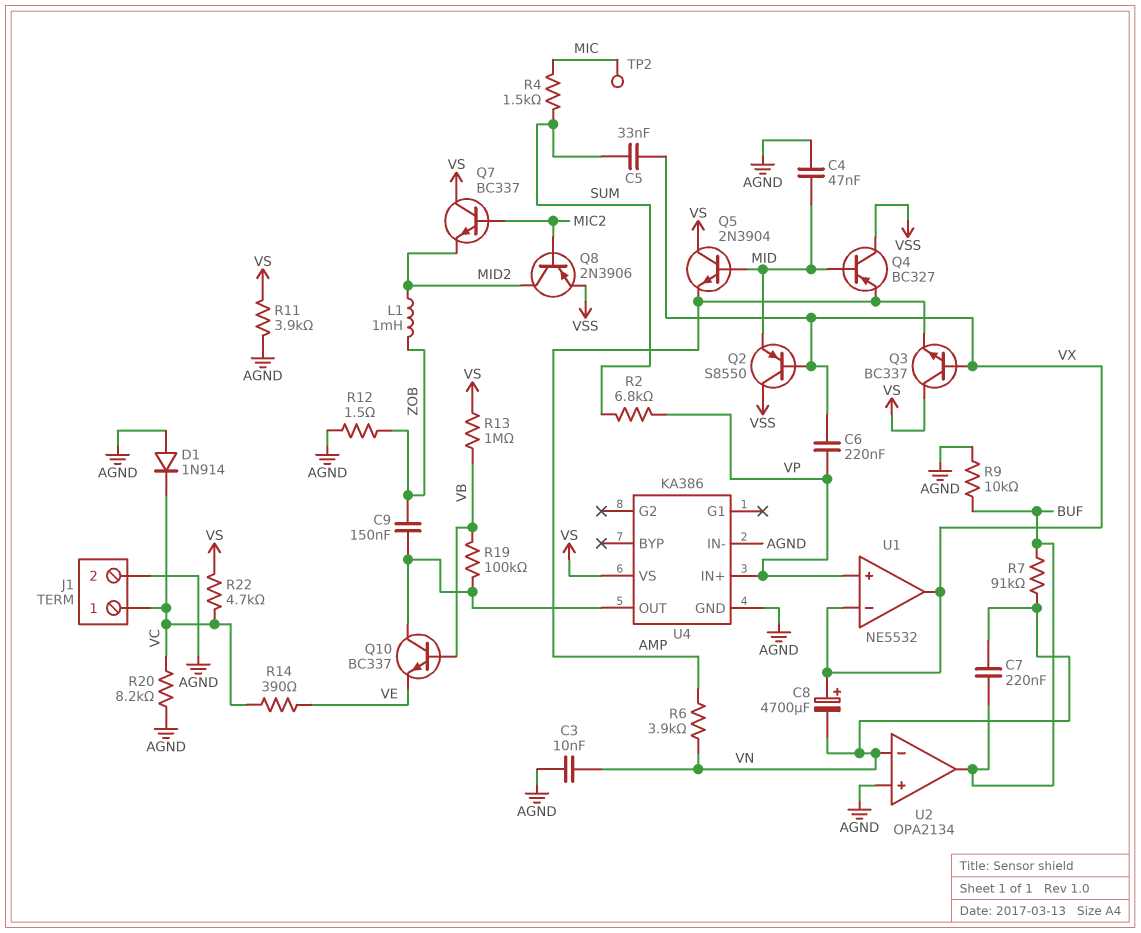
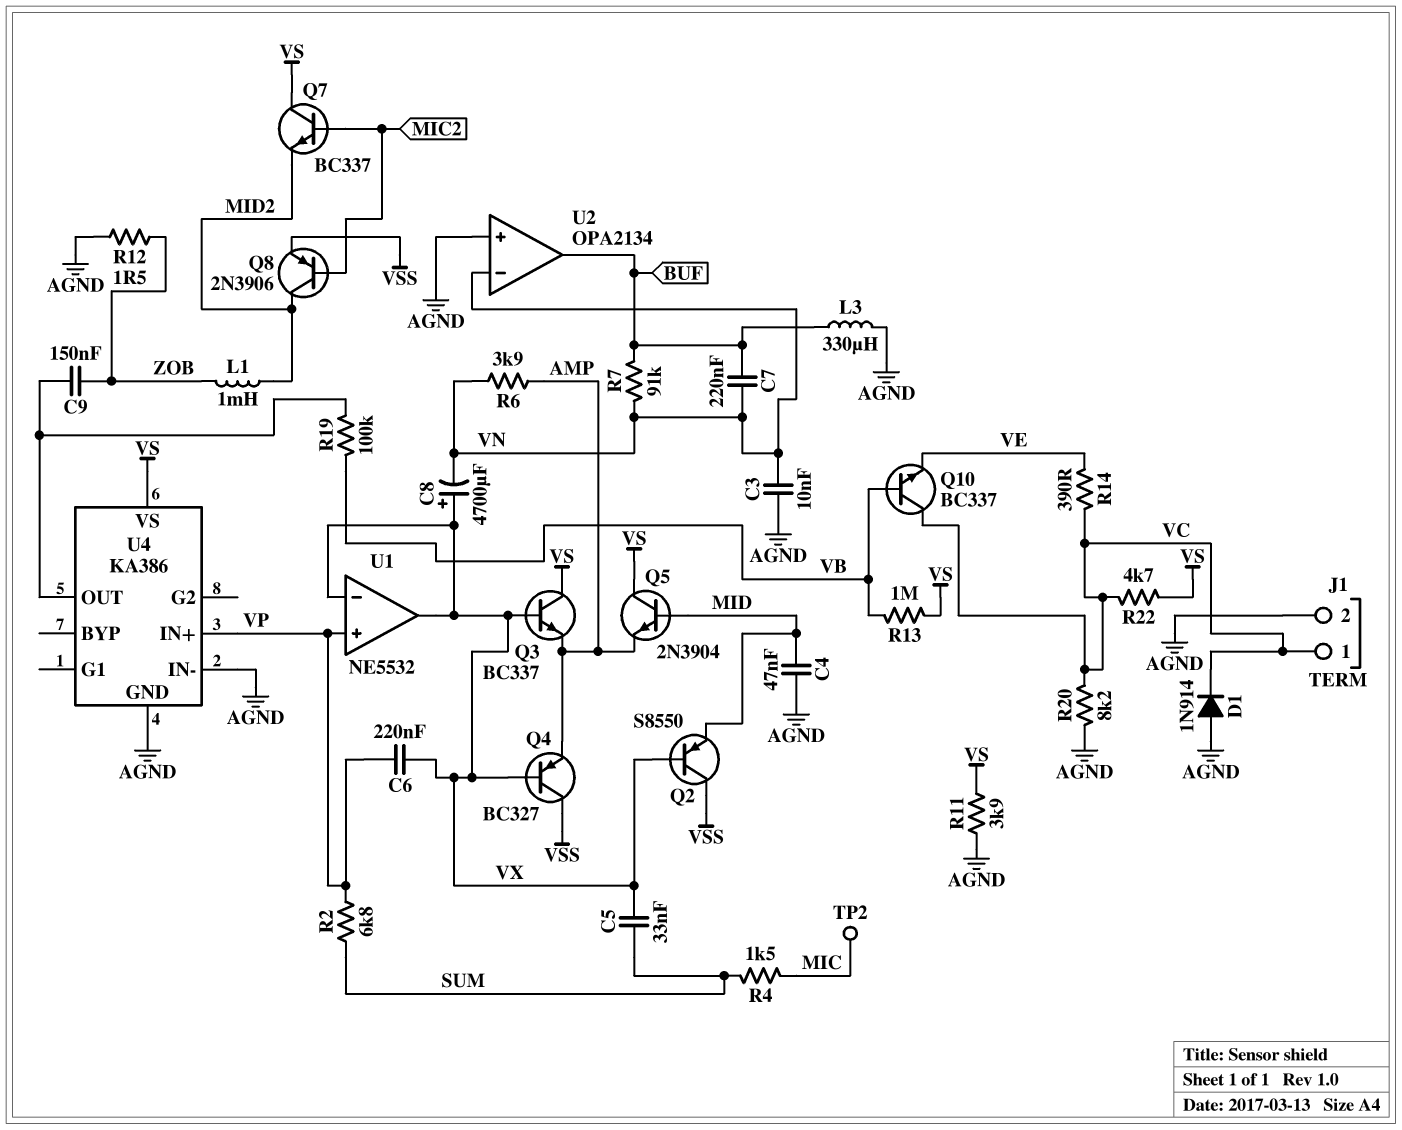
L3: none -> 330uH (AGND, BUF)
Q4: PNP BC327 (B MID, C VSS, E AMP) -> PNP BC327 (B VX, C VSS, E AMP)
Q10: NPN BC337 (B VB, C U4/OUT, E VE) -> NPN BC337 (B VB, C VC, E VE)
R9: 10k (AGND, BUF) -> none

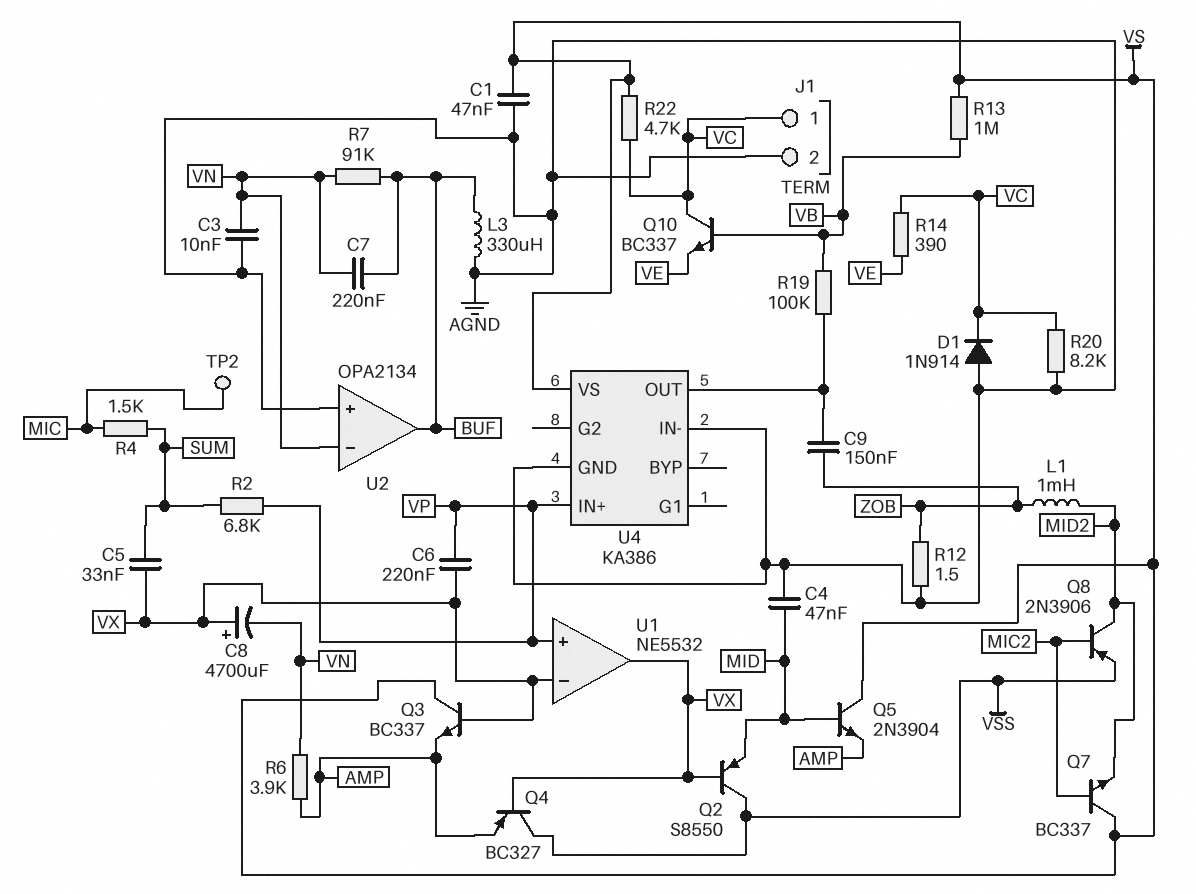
C1: none -> 47nF (AGND, VS)
R11: 3.9k (AGND, VS) -> none

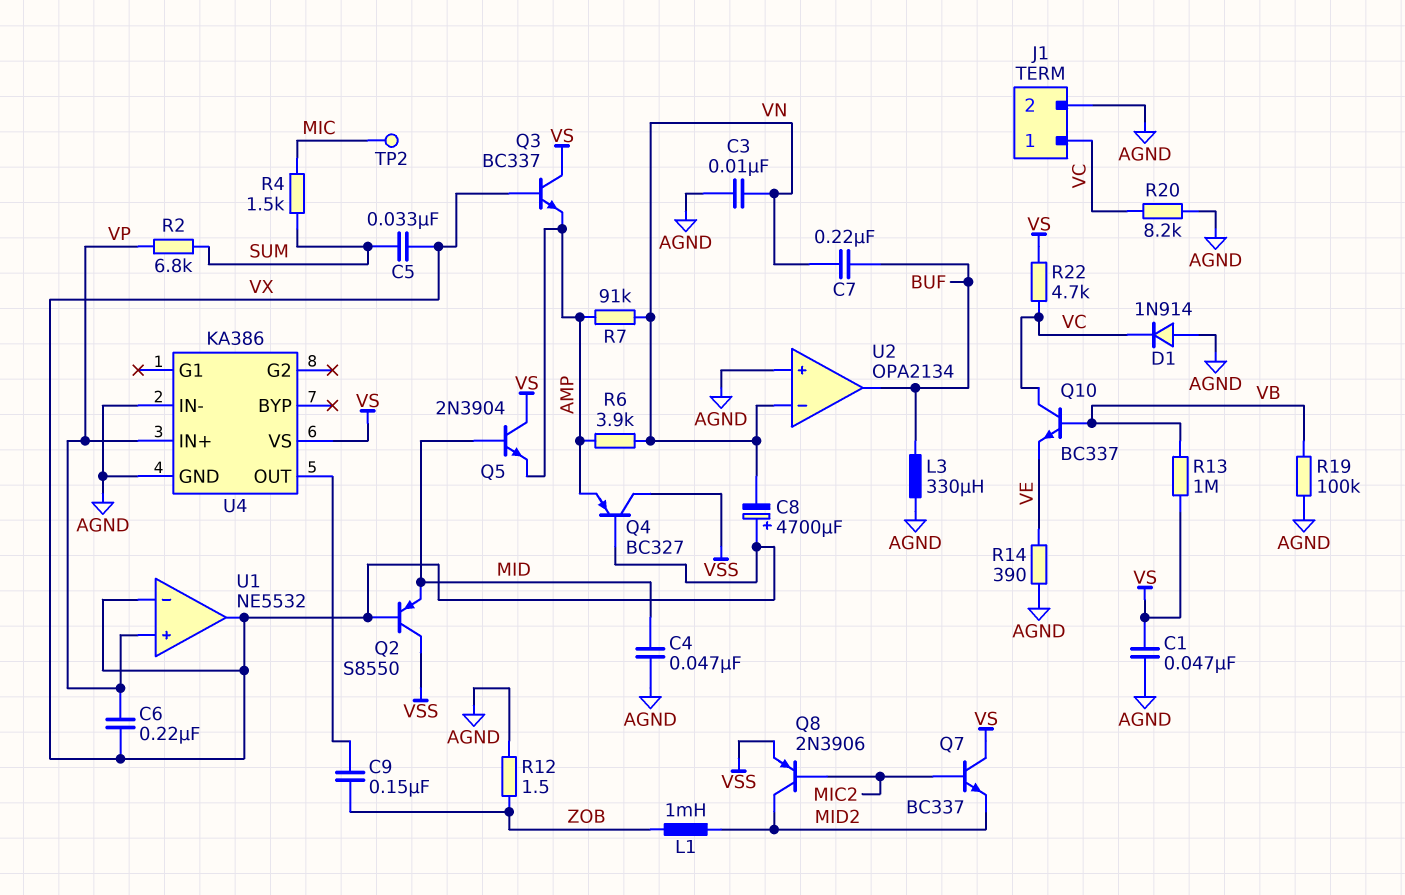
R7: 91k (BUF, VN) -> 91k (AMP, VN)
R14: 390 (VC, VE) -> 390 (AGND, VE)
R19: 100k (U4/OUT, VB) -> 100k (AGND, VB)

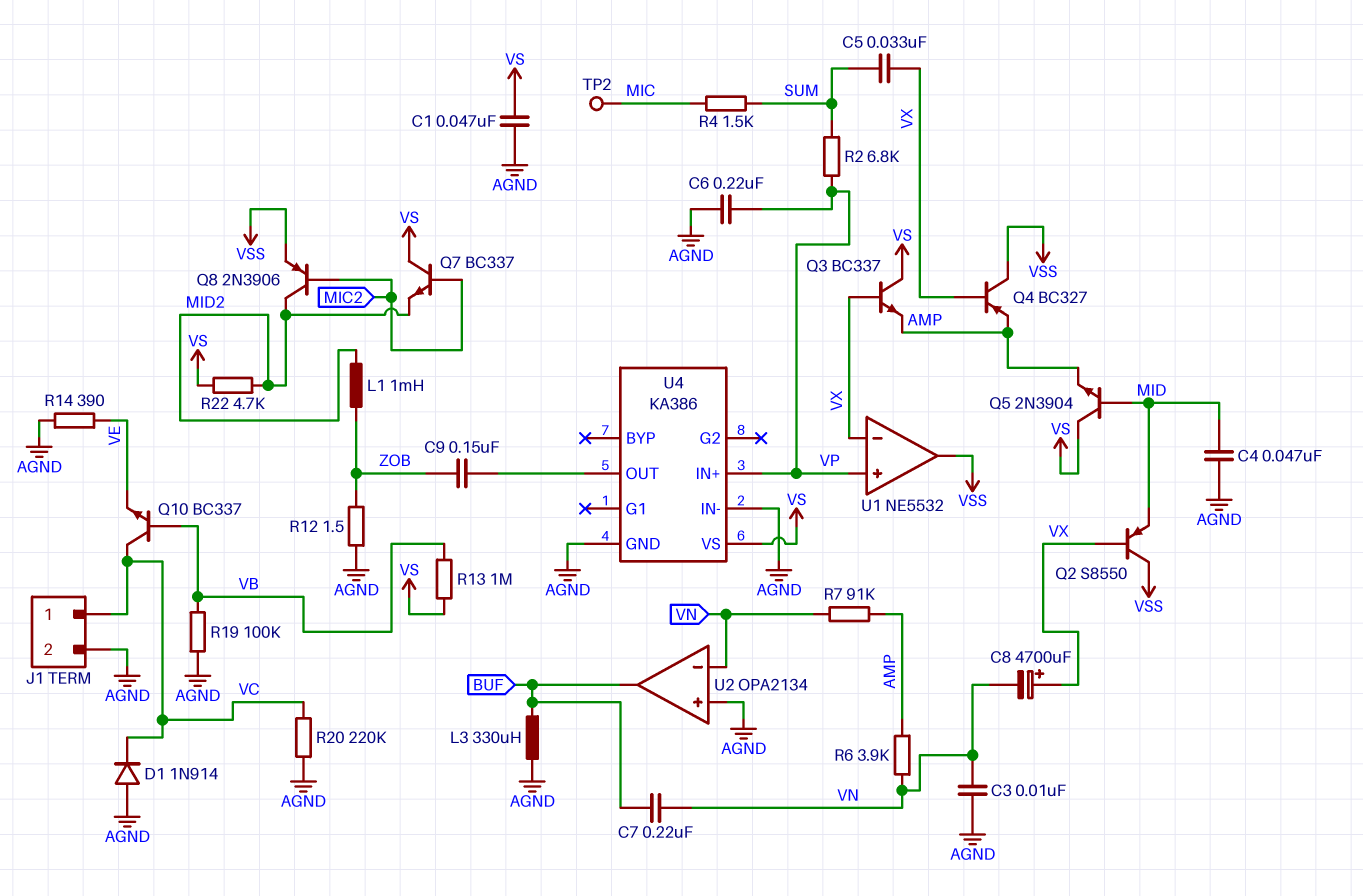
C6: 220nF (VP, VX) -> 220nF (AGND, VP)
R20: 8.2k (AGND, VC) -> 220k (AGND, VC)
R22: 4.7k (VC, VS) -> 4.7k (MID2, VS)
U1 pin out: VX -> VSS

